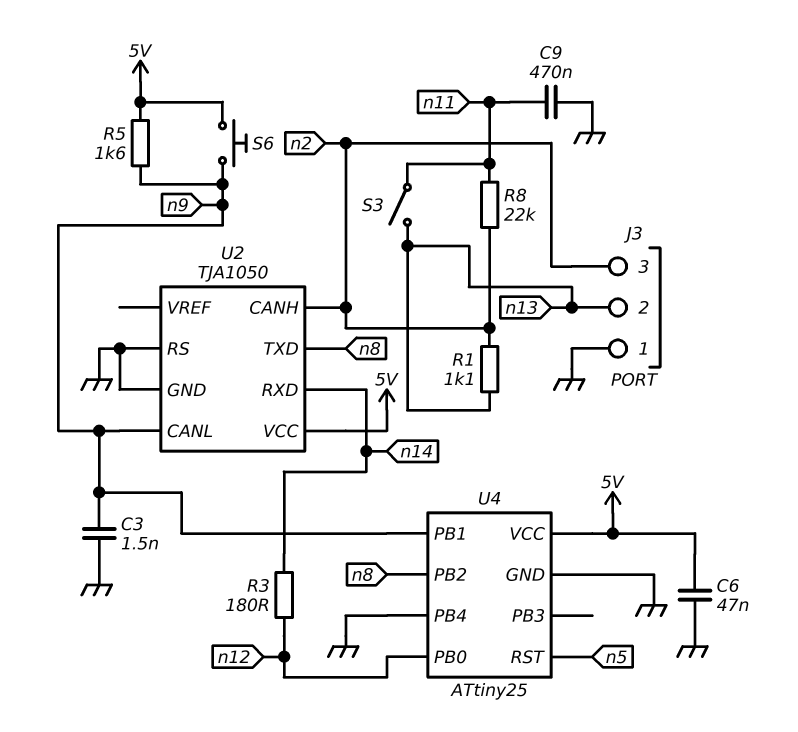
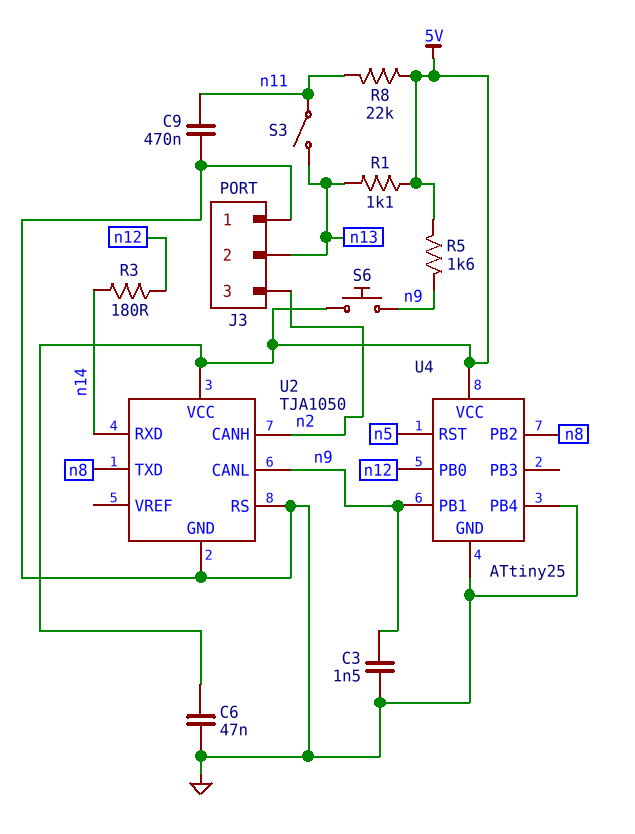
R1: 1.1k (n2, n13) -> 1.1k (5V, n13)
R8: 22k (n2, n11) -> 22k (5V, n11)

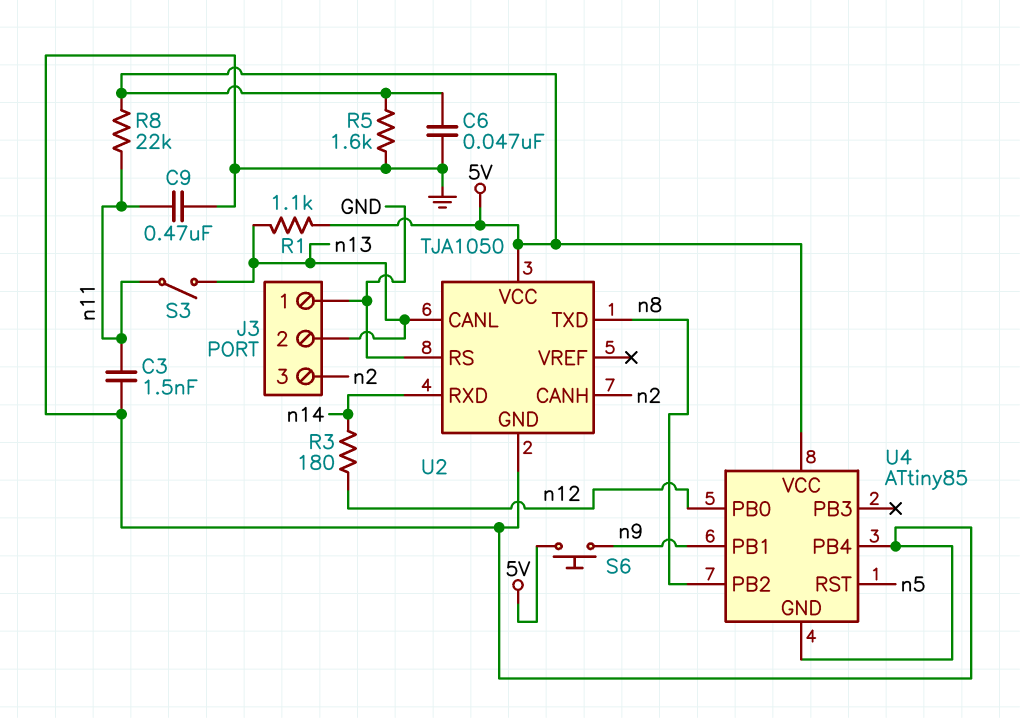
C3: 1.5nF (GND, n9) -> 1.5nF (GND, n11)
R5: 1.6k (5V, n9) -> 1.6k (5V, GND)
U2 pin CANL: n9 -> n13
U4: ATtiny25 -> ATtiny85

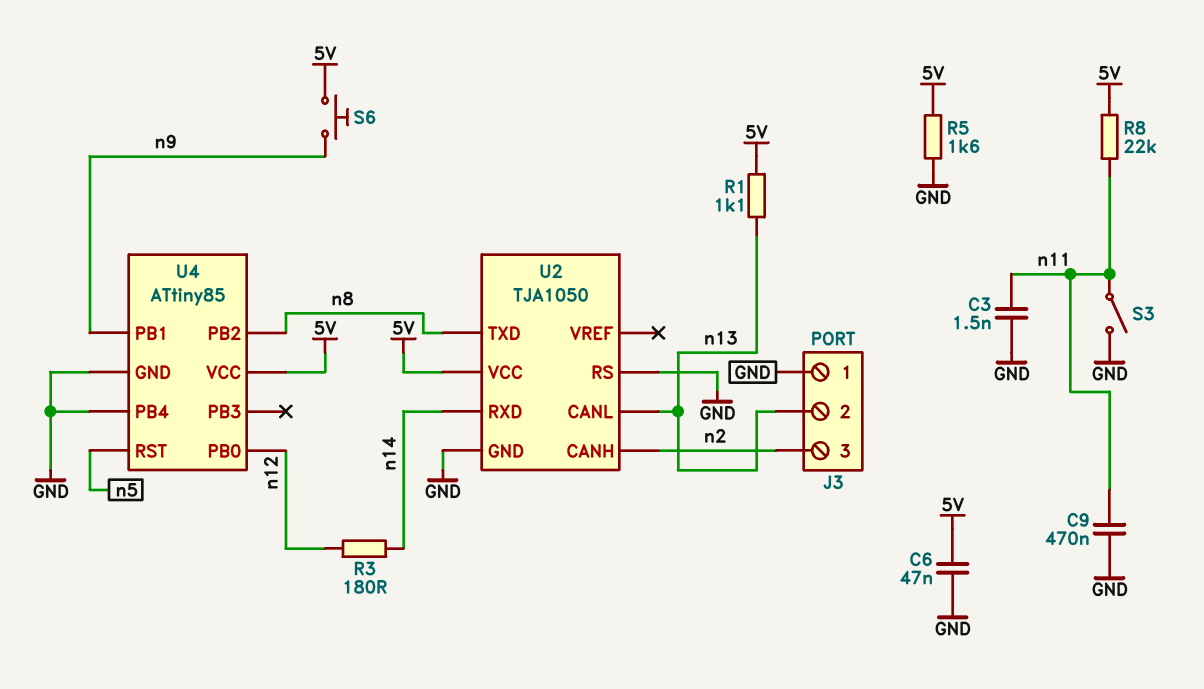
S3: switch (n11, n13) -> switch (GND, n11)

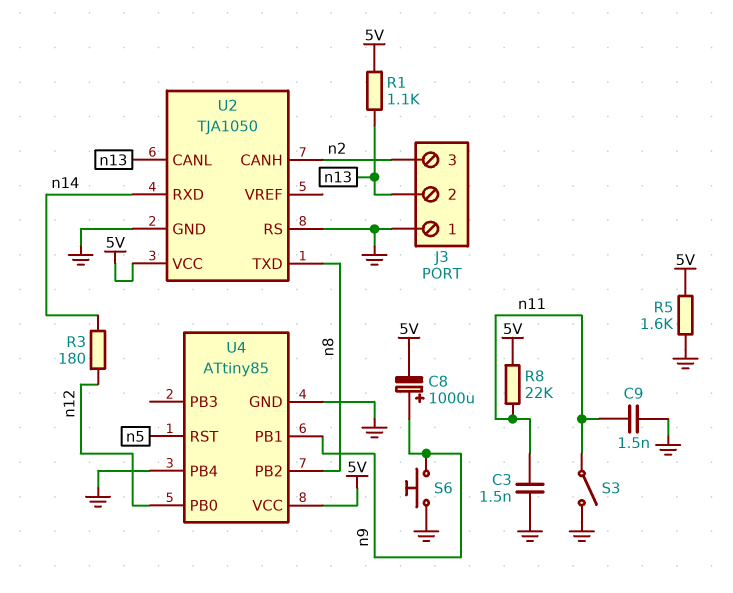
C6: 47nF (5V, GND) -> none
C8: none -> 1000uF (plus n9, minus 5V)
C9: 470nF (GND, n11) -> 1.5nF (GND, n11)
S6: button (5V, n9) -> button (GND, n9)

